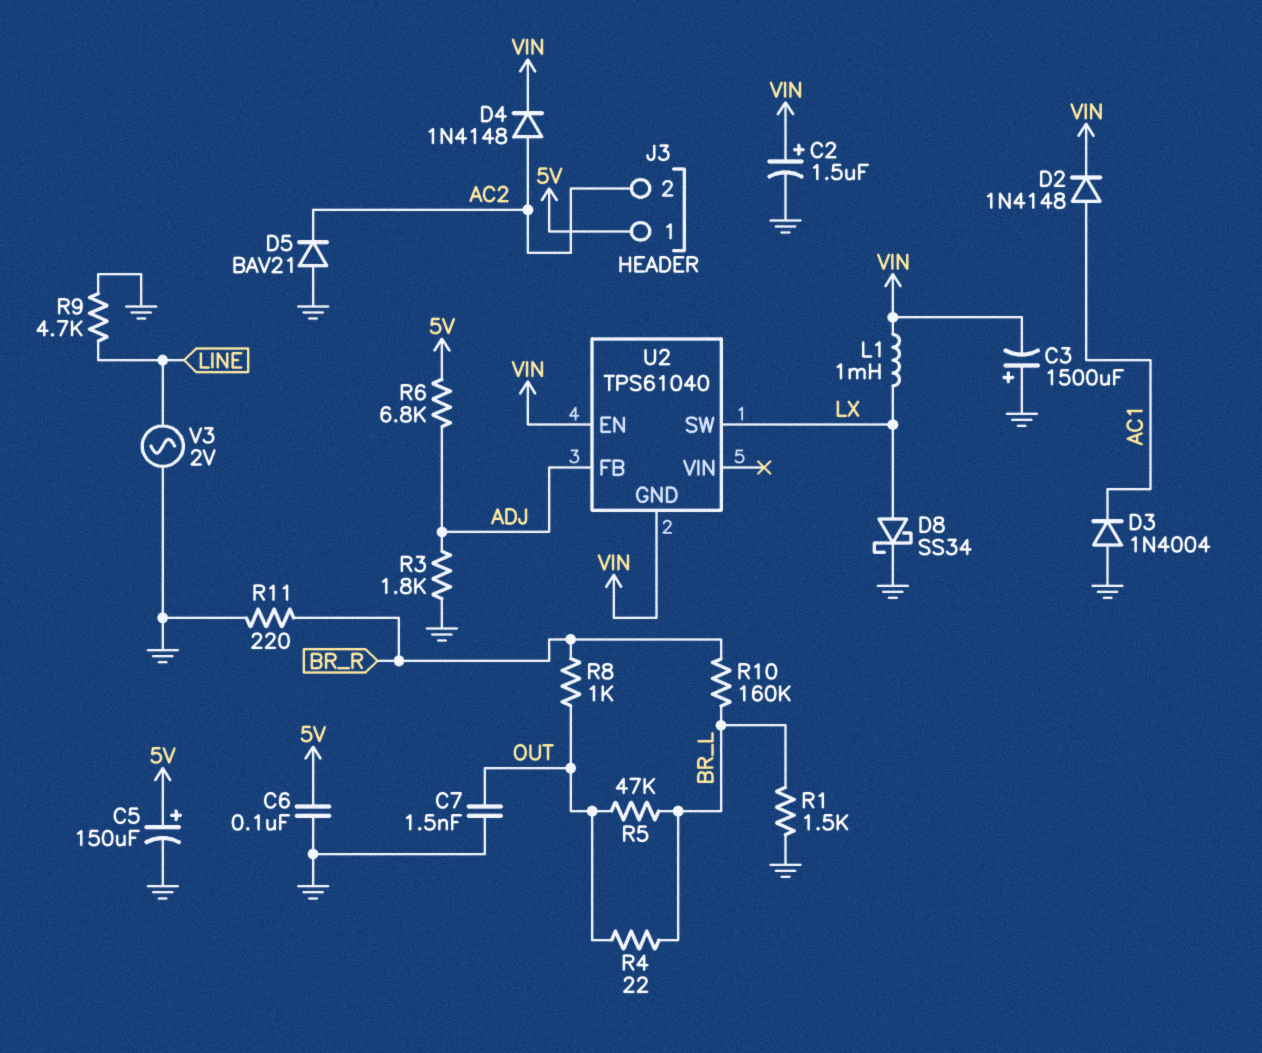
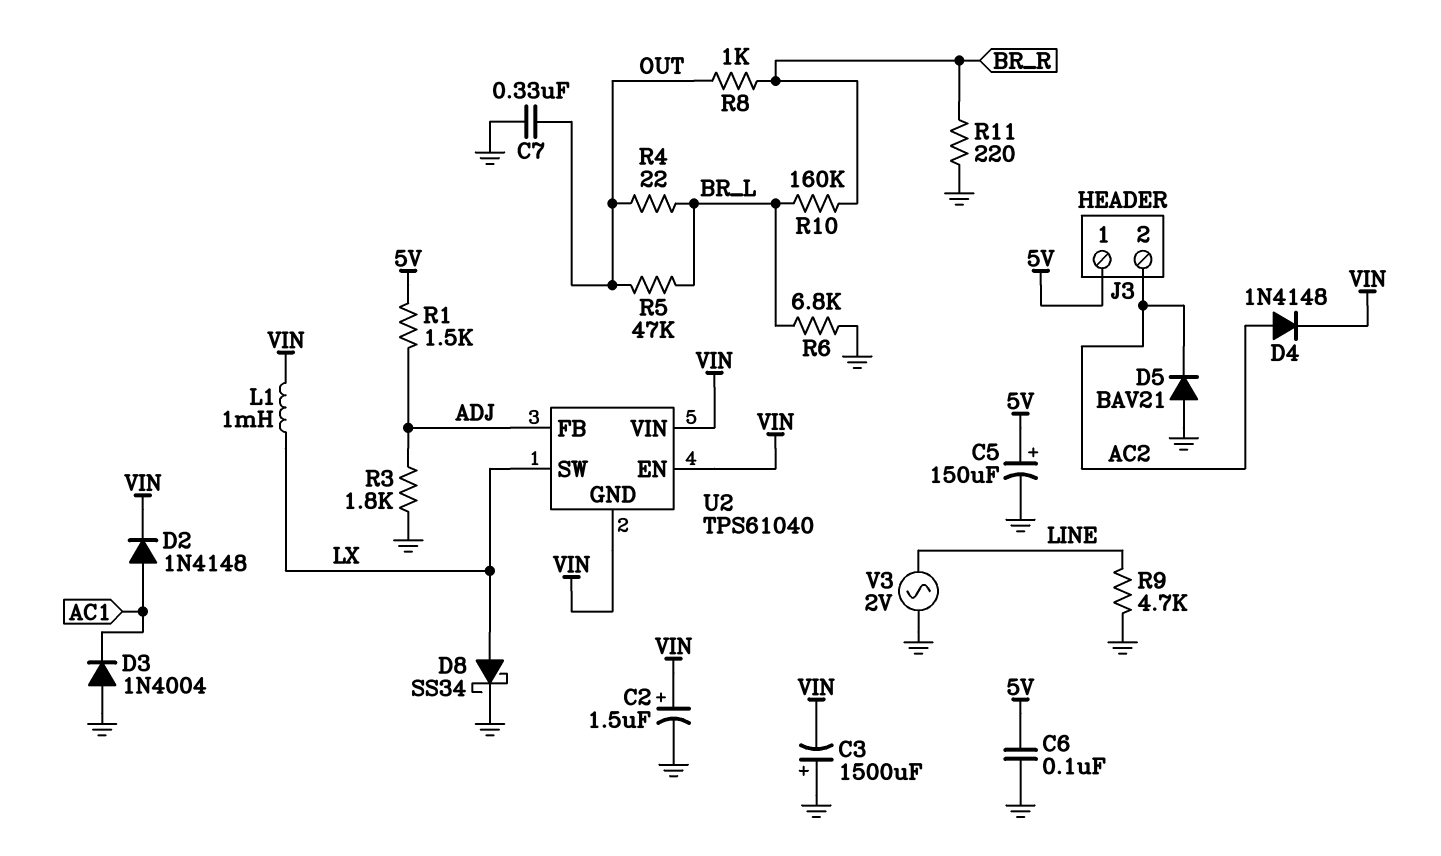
C7: 1.5nF (GND, OUT) -> 330nF (GND, OUT)
R1: 1.5k (BR_L, GND) -> 1.5k (5V, ADJ)
R6: 6.8k (5V, ADJ) -> 6.8k (BR_L, GND)
U2 pin VIN: none -> VIN

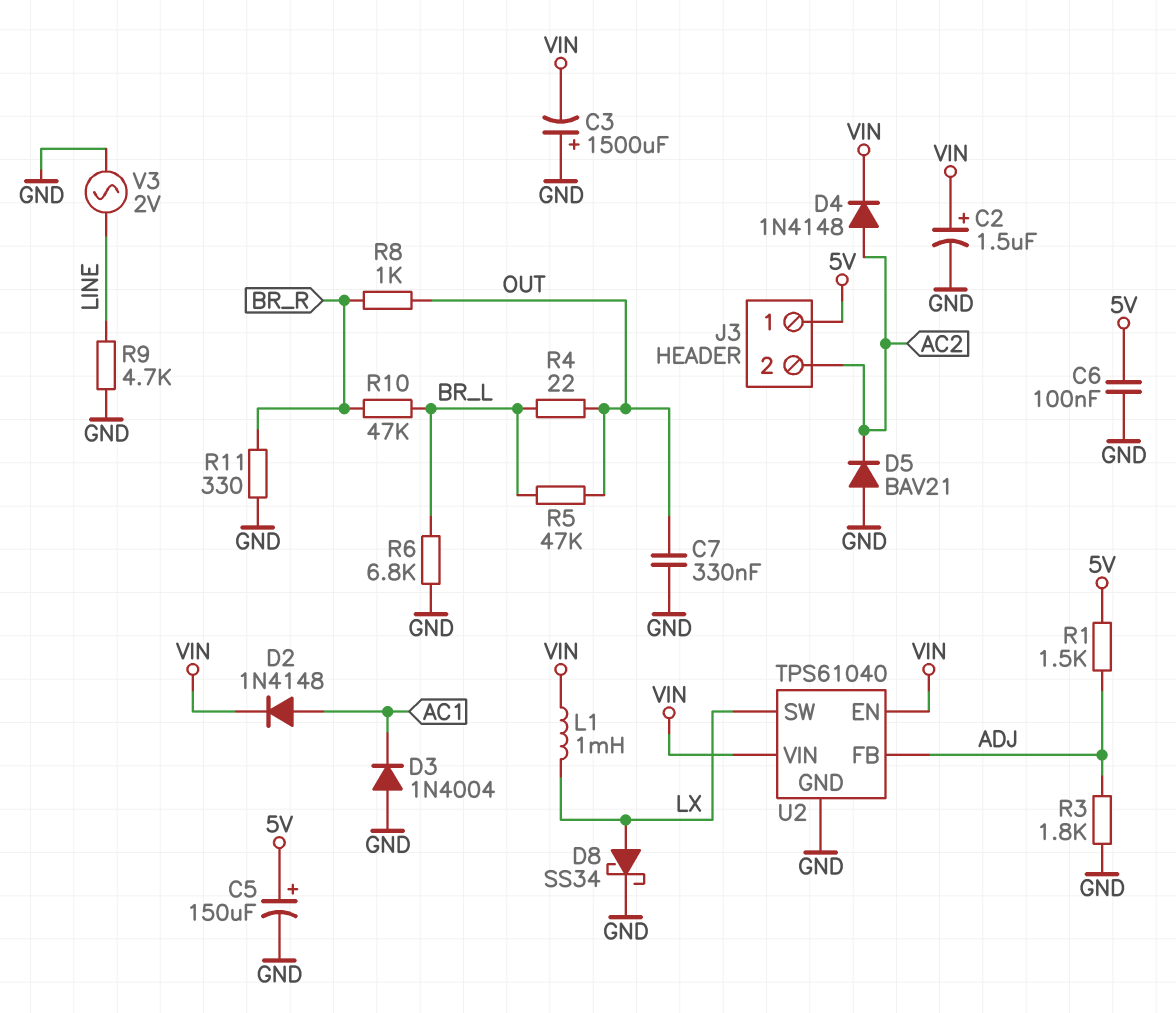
R10: 160k (BR_L, BR_R) -> 47k (BR_L, BR_R)
R11: 220 (BR_R, GND) -> 330 (BR_R, GND)
U2 pin GND: VIN -> GND

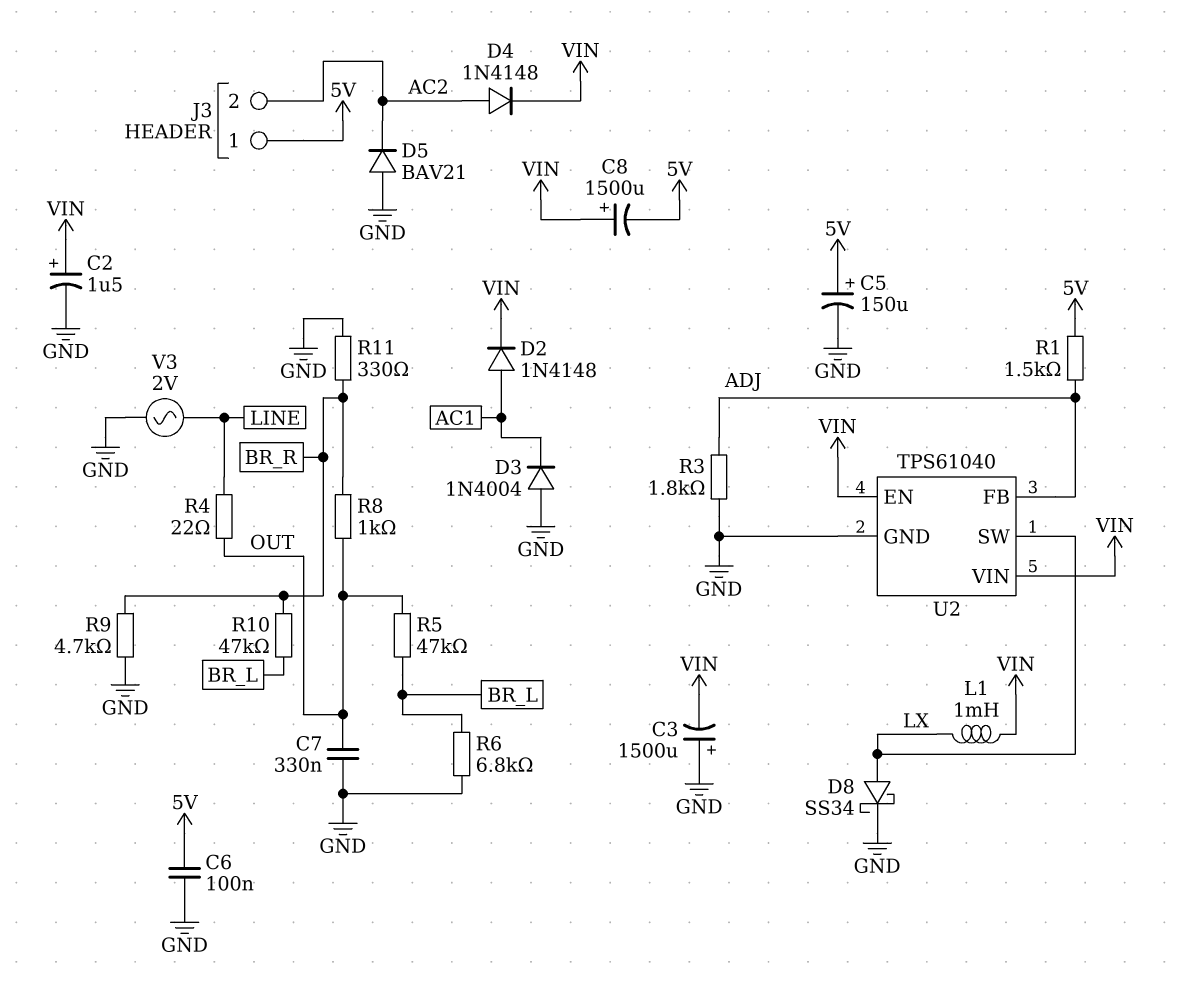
C8: none -> 1500uF (plus VIN, minus 5V)
R4: 22 (BR_L, OUT) -> 22 (LINE, OUT)
R9: 4.7k (GND, LINE) -> 4.7k (BR_R, GND)

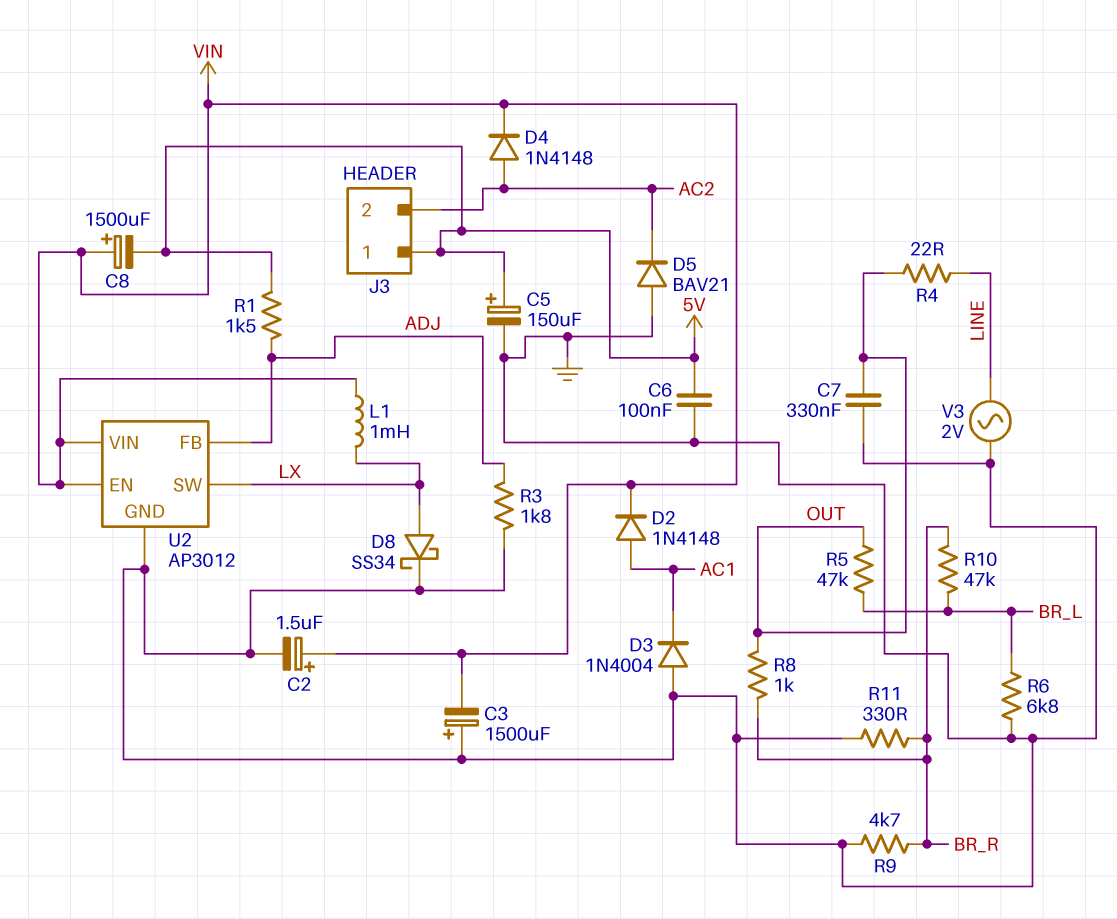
U2: TPS61040 -> AP3012

